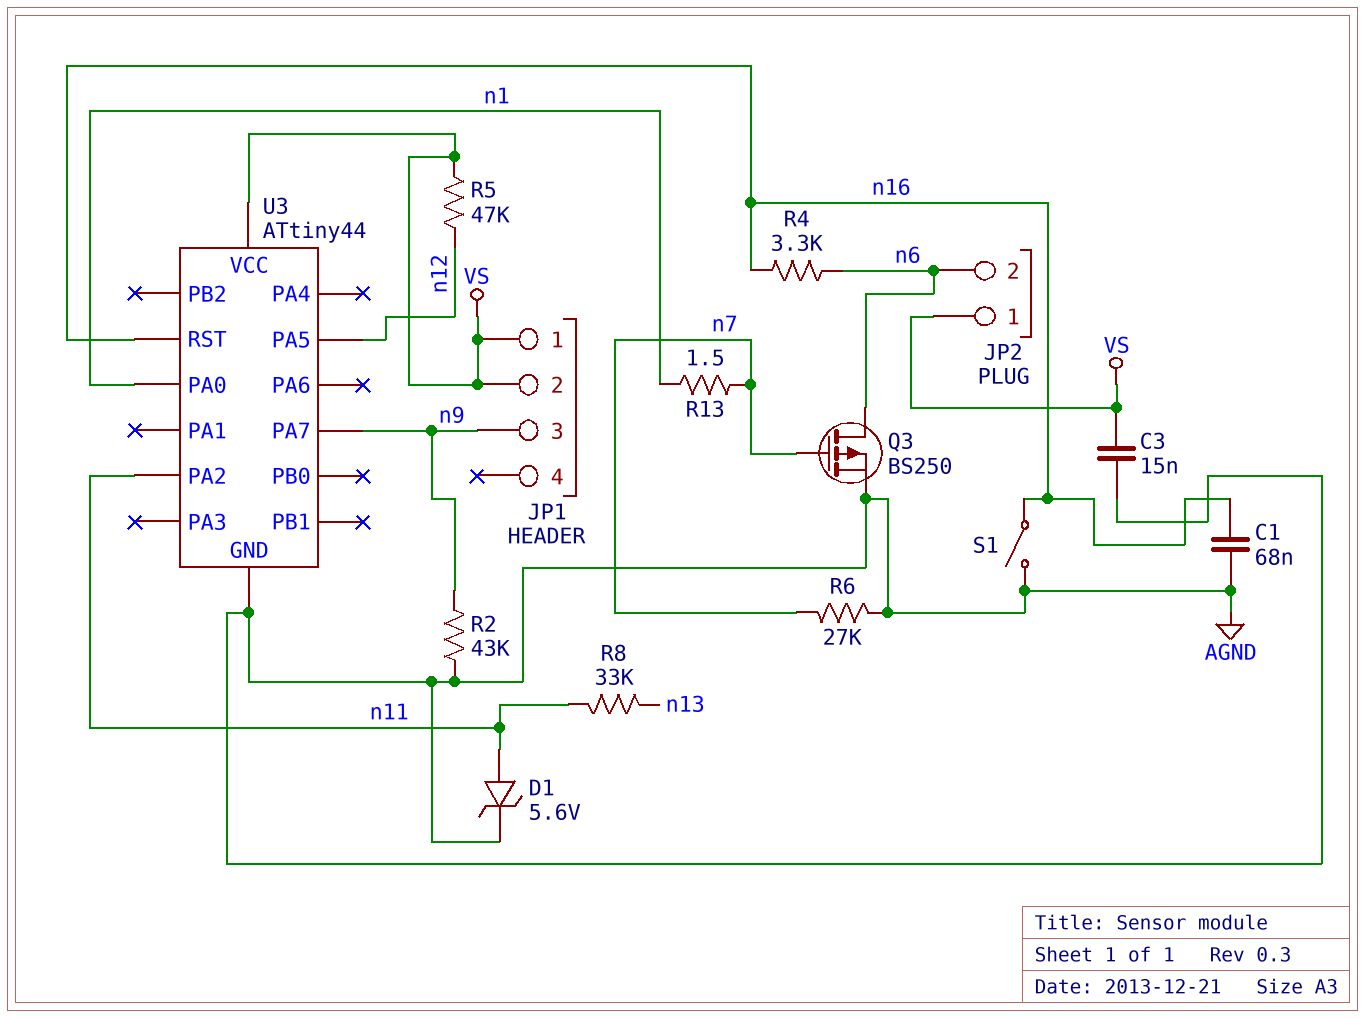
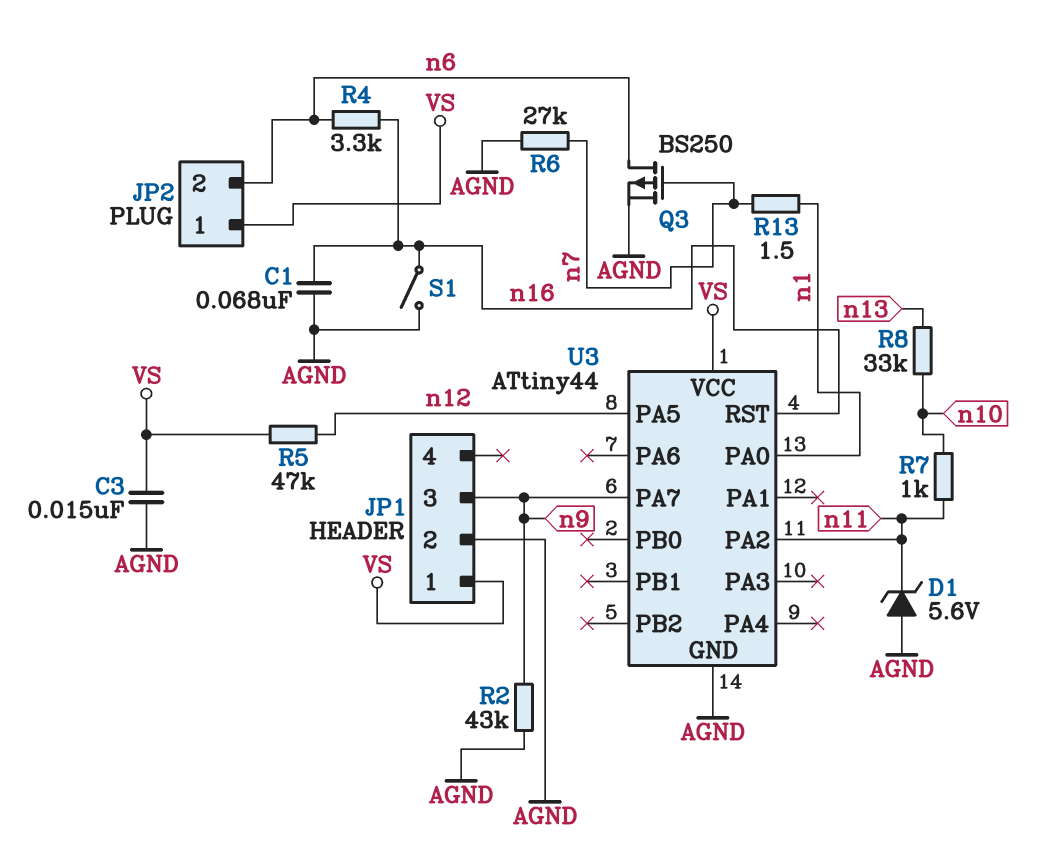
D1: zener 5.6V (A n11, K AGND) -> zener 5.6V (A AGND, K n11)
JP1 pin 2: VS -> AGND
R7: none -> 1k (n10, n11)
R8: 33k (n11, n13) -> 33k (n10, n13)

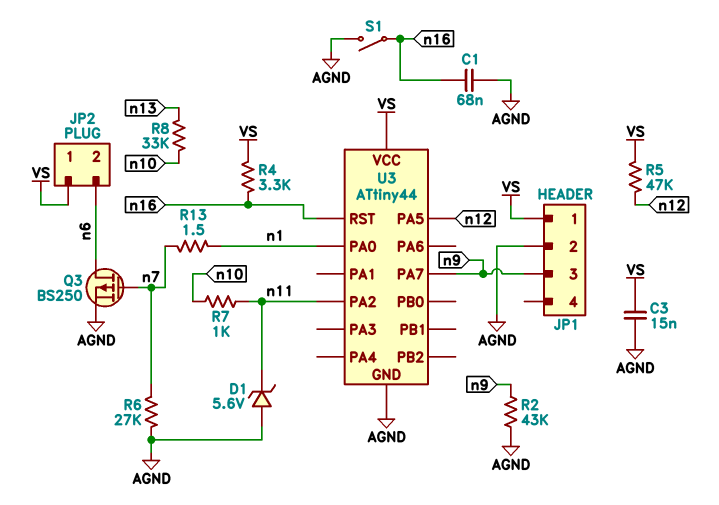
R4: 3.3k (n6, n16) -> 3.3k (VS, n16)

